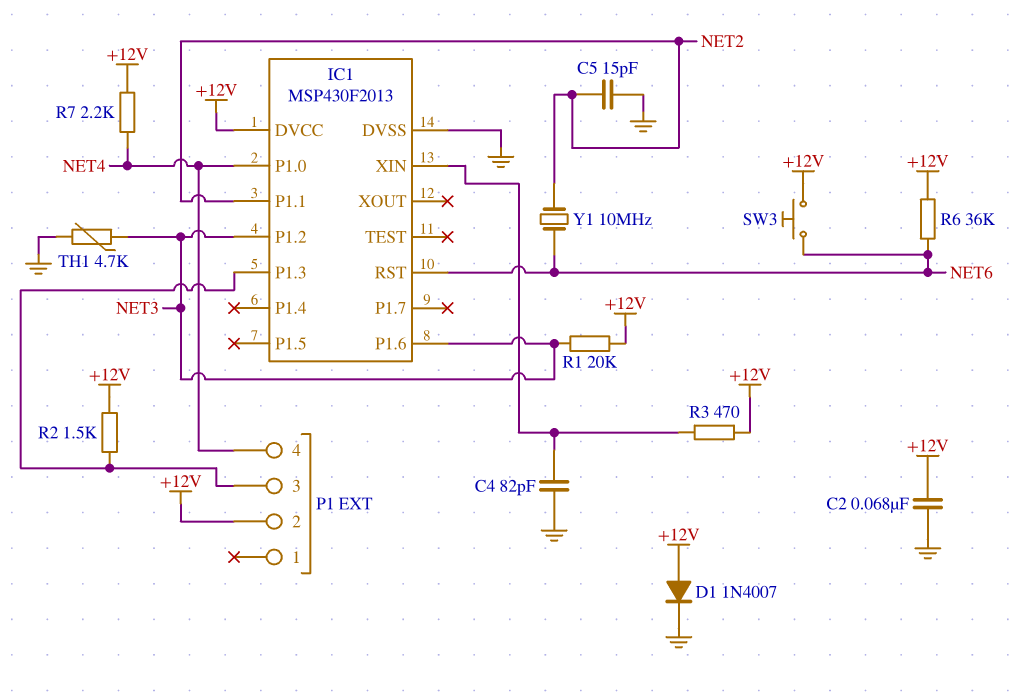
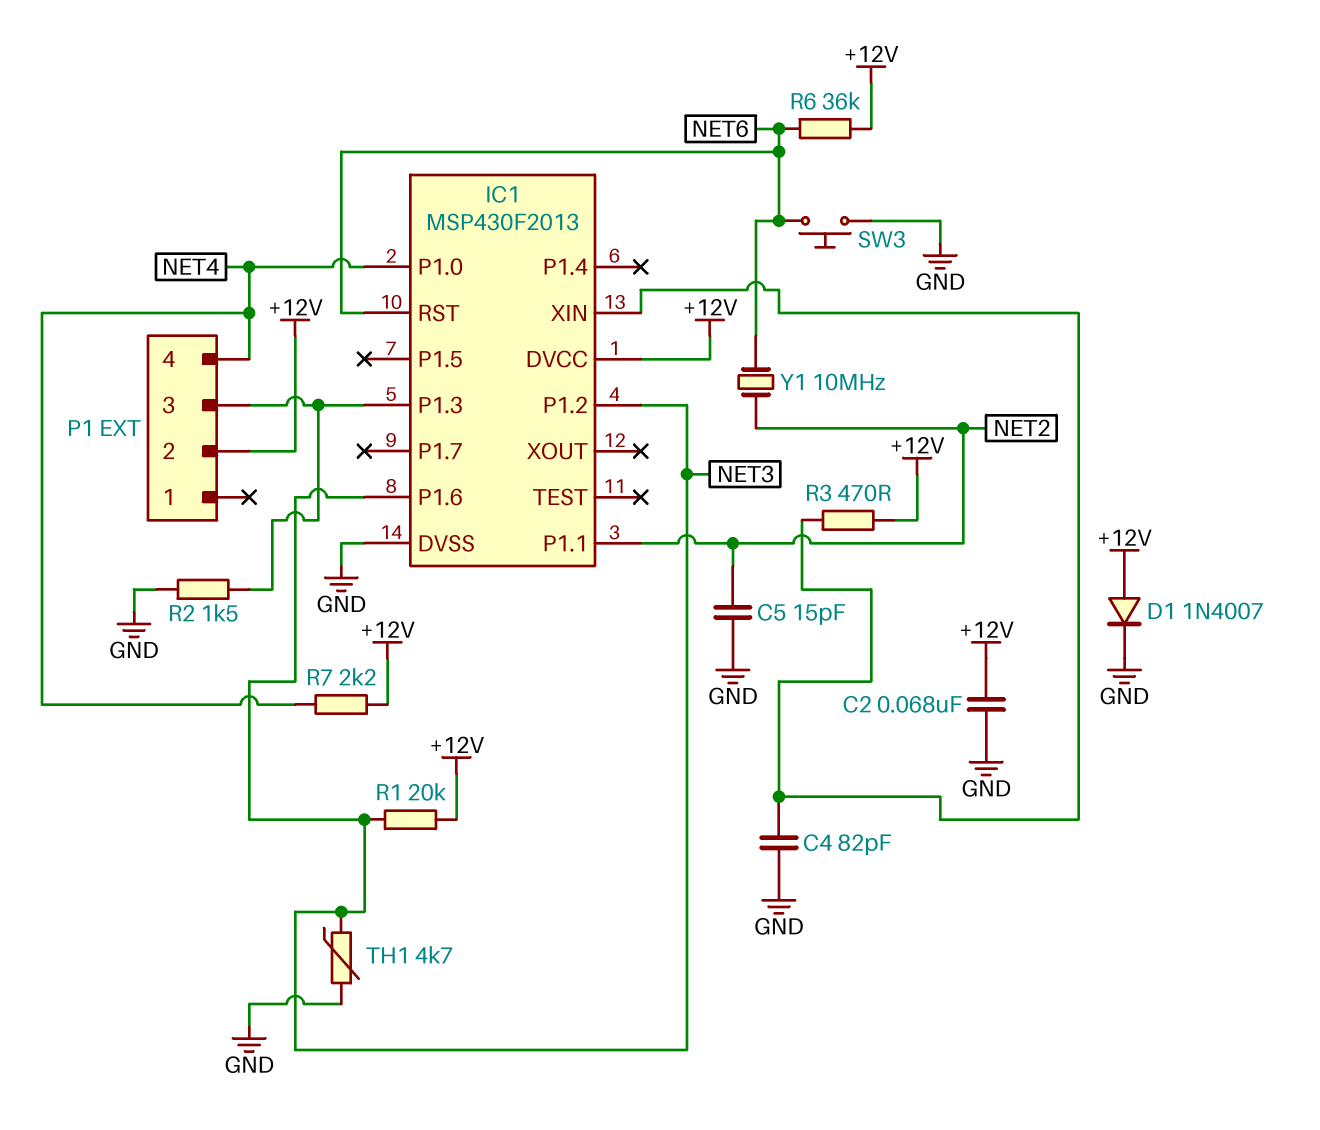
R2: 1.5k (+12V, IC1/P1.3) -> 1.5k (GND, IC1/P1.3)
SW3: button (+12V, NET6) -> button (GND, NET6)

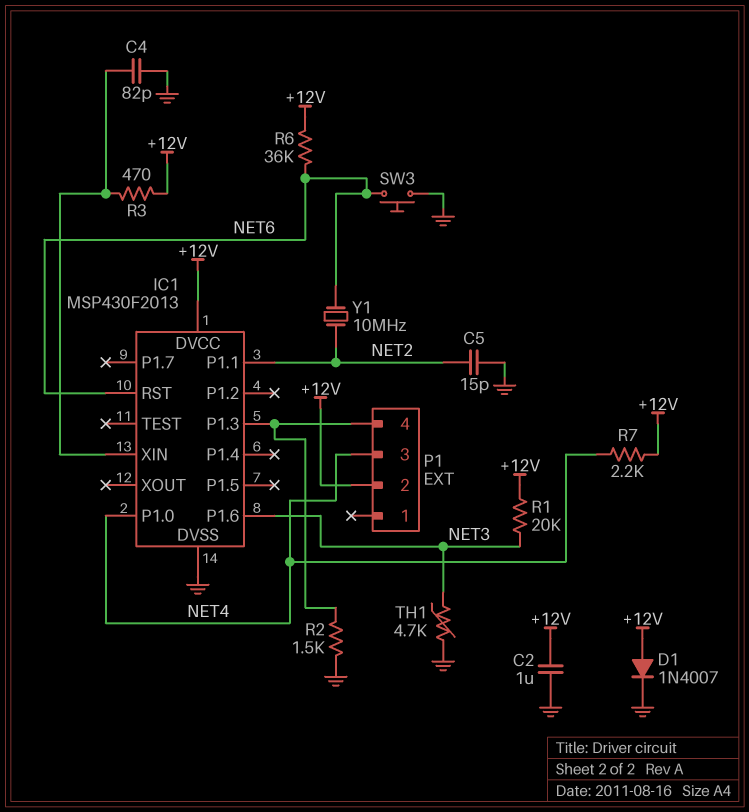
C2: 68nF (+12V, GND) -> 1uF (+12V, GND)
IC1 pin P1.2: NET3 -> none
P1 pin 3: IC1/P1.3 -> NET4
P1 pin 4: NET4 -> IC1/P1.3

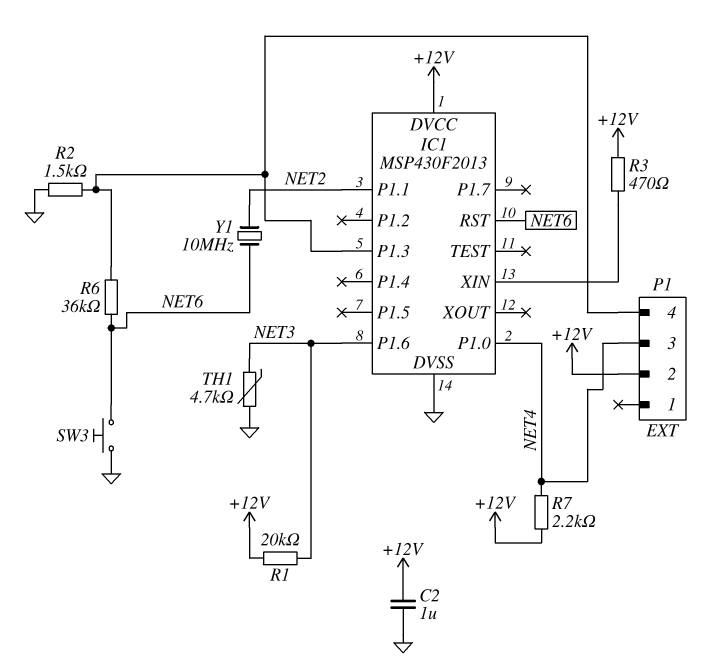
C4: 82pF (GND, IC1/XIN) -> none
C5: 15pF (GND, NET2) -> none
D1: diode 1N4007 (A +12V, K GND) -> none
R6: 36k (+12V, NET6) -> 36k (IC1/P1.3, NET6)

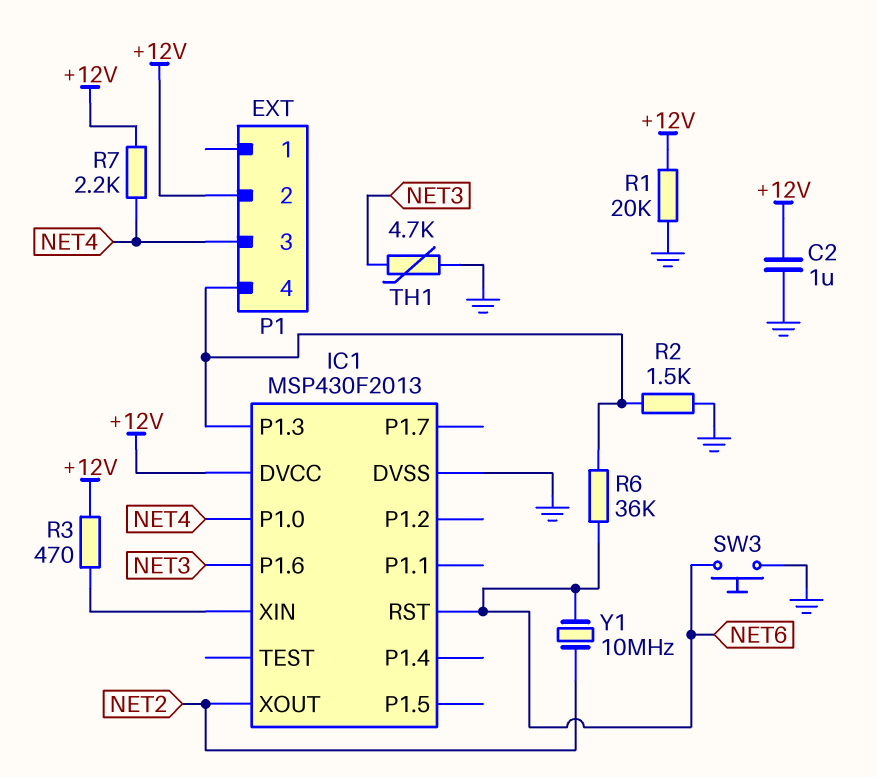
IC1 pin P1.1: NET2 -> none
IC1 pin XOUT: none -> NET2
R1: 20k (+12V, NET3) -> 20k (+12V, GND)

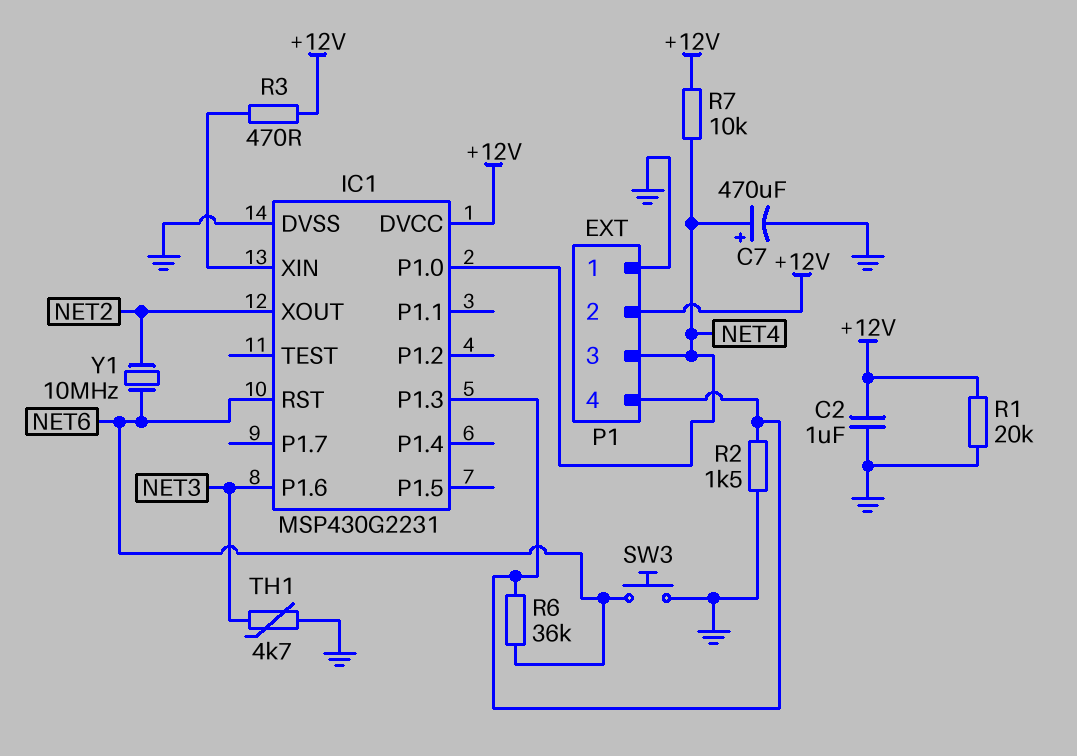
C7: none -> 470uF (plus NET4, minus GND)
IC1: MSP430F2013 -> MSP430G2231
P1 pin 1: none -> GND
R7: 2.2k (+12V, NET4) -> 10k (+12V, NET4)

